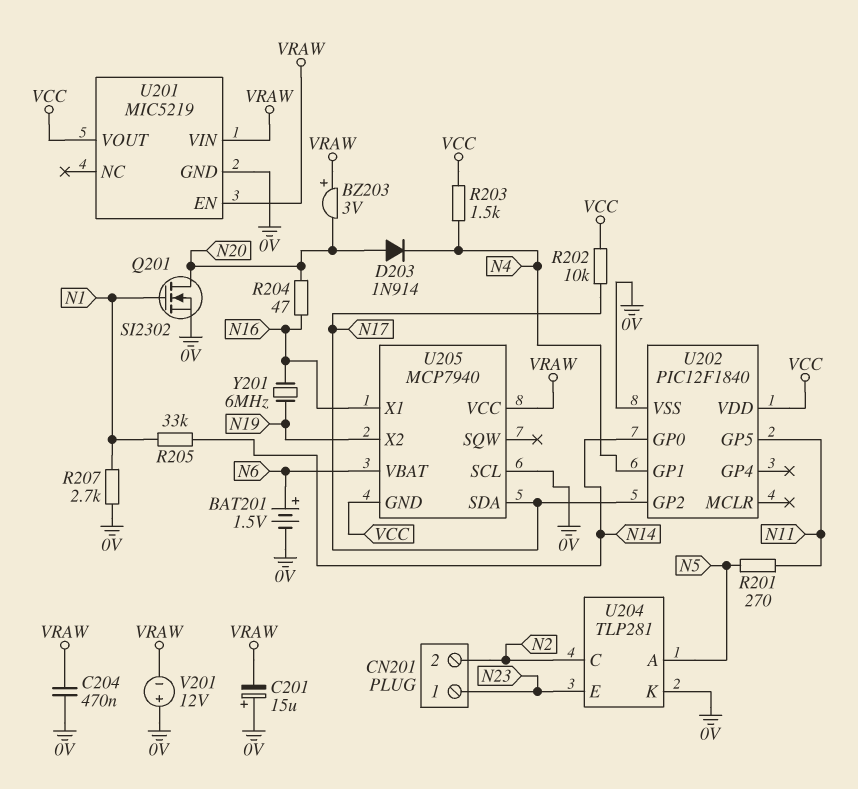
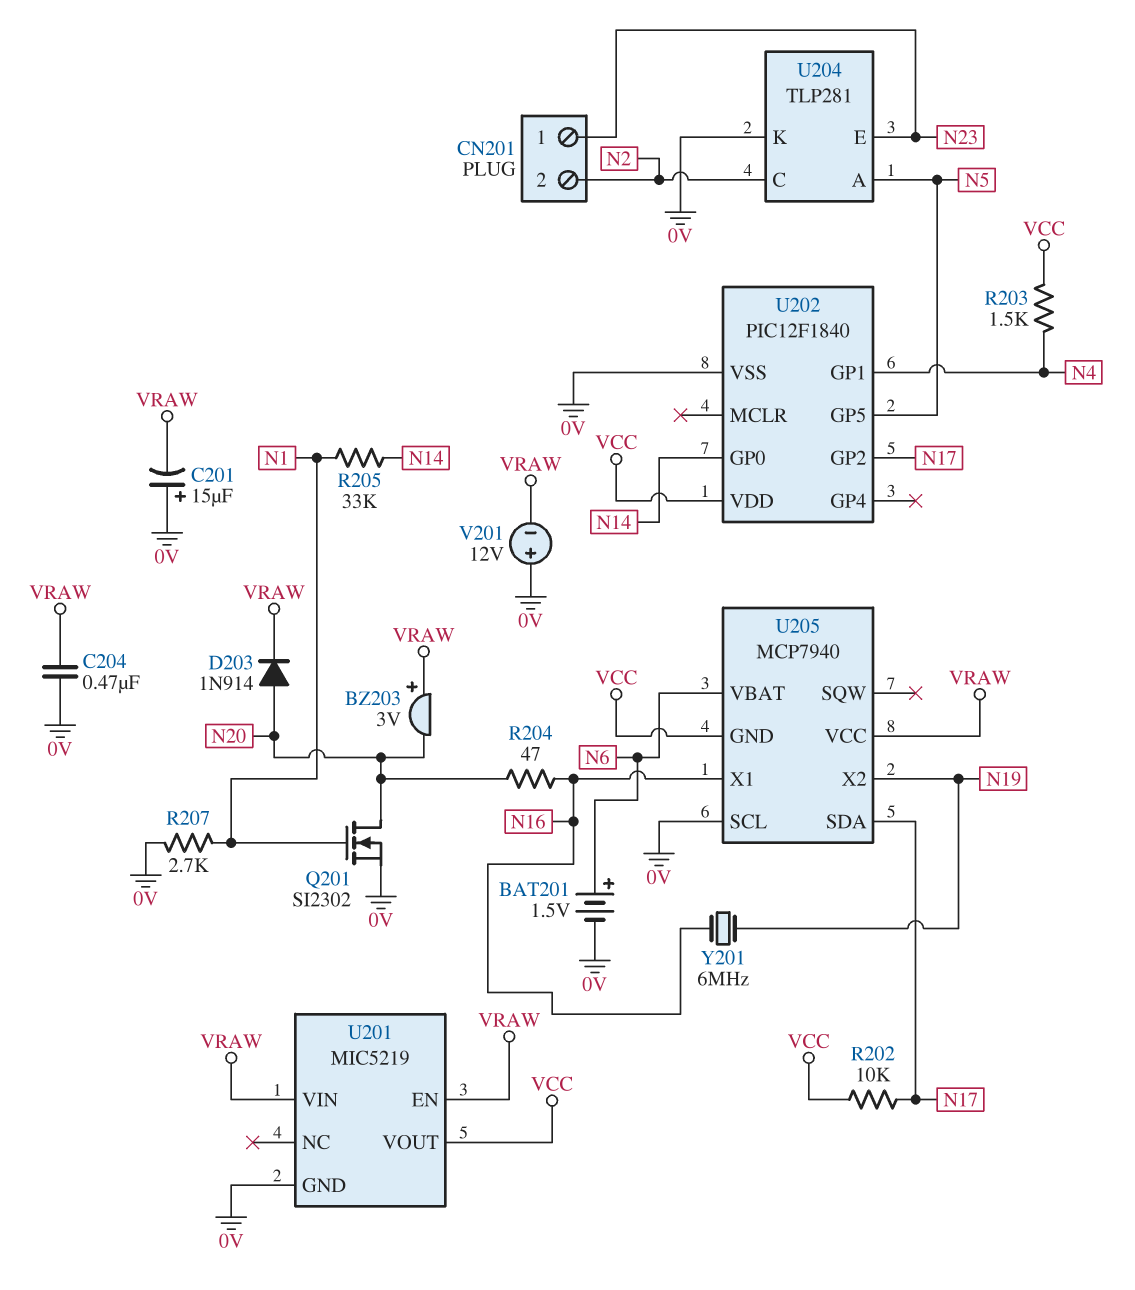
D203: diode 1N914 (A N20, K N4) -> diode 1N914 (A N20, K VRAW)
R201: 270 (N5, N11) -> none
U202 pin GP5: N11 -> N5

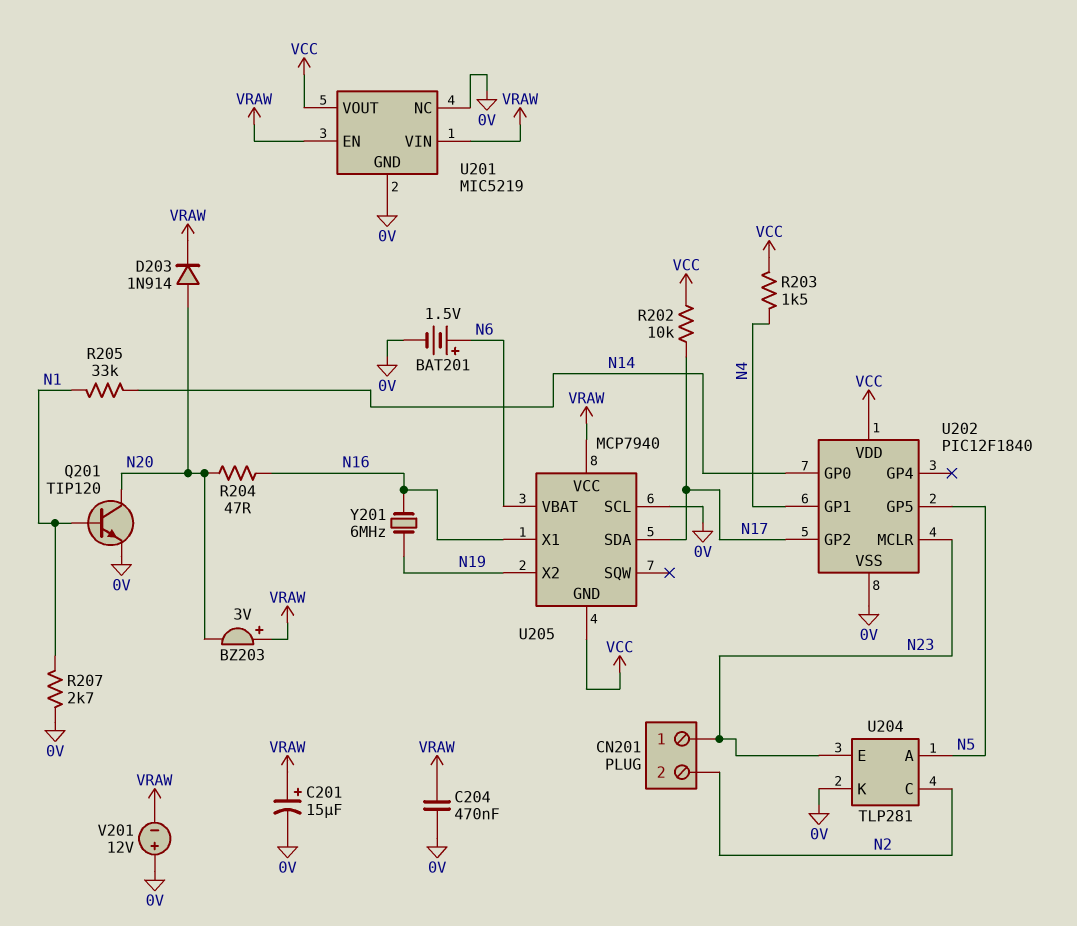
C201: 15uF (plus 0V, minus VRAW) -> 15uF (plus VRAW, minus 0V)
Q201: NMOS SI2302 (G N1, D N20, S 0V) -> NPN TIP120 (B N1, C N20, E 0V)
U201 pin NC: none -> 0V
U202 pin MCLR: none -> N23

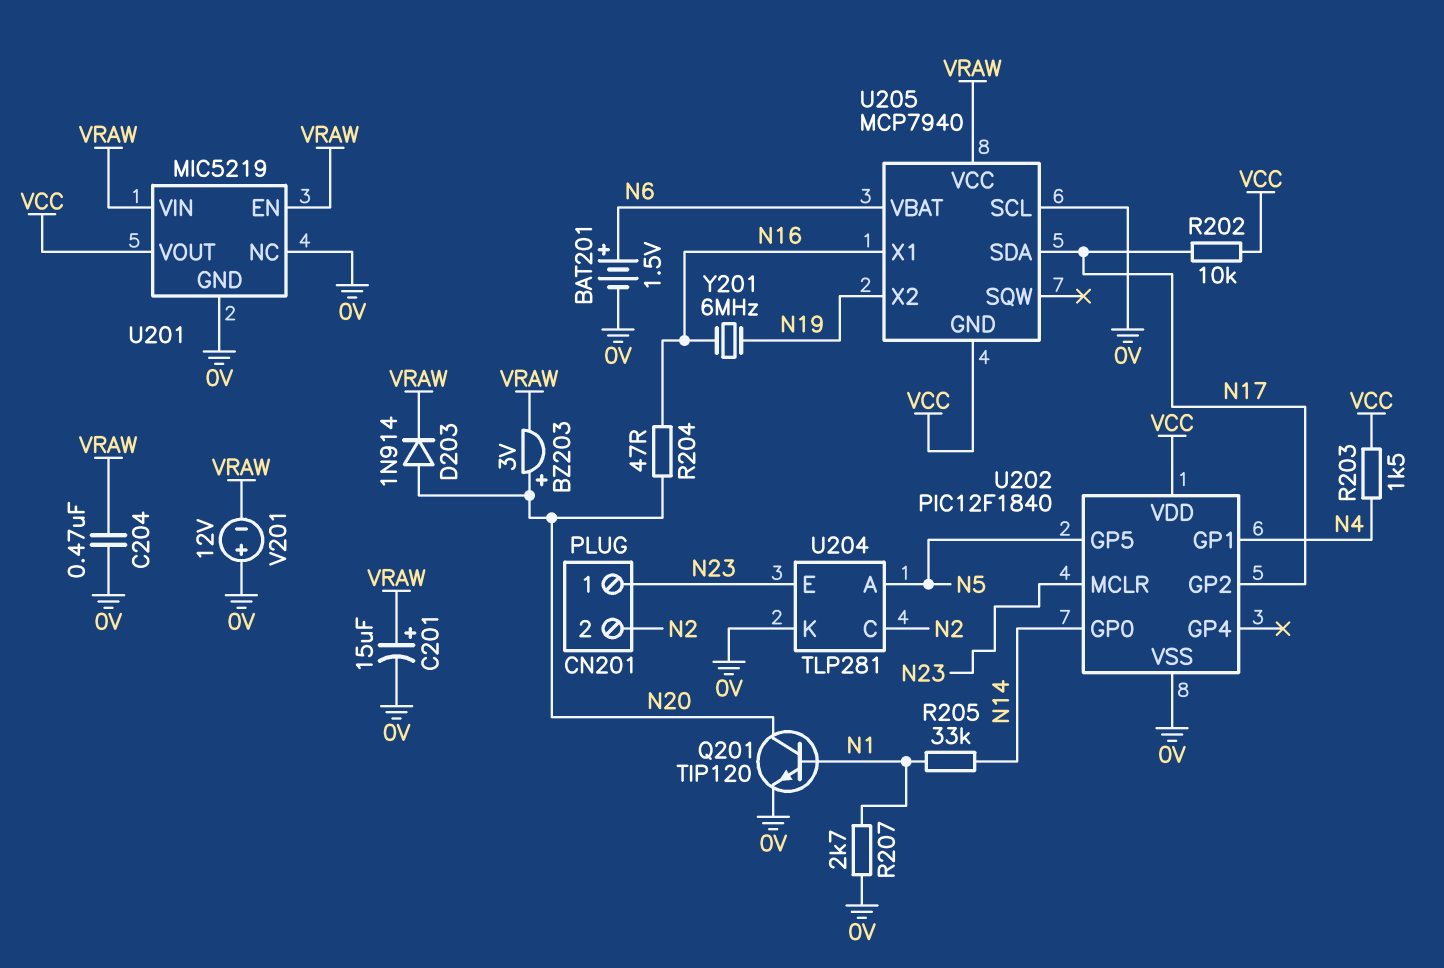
BZ203: buzzer 3V (plus VRAW, minus N20) -> buzzer 3V (plus N20, minus VRAW)

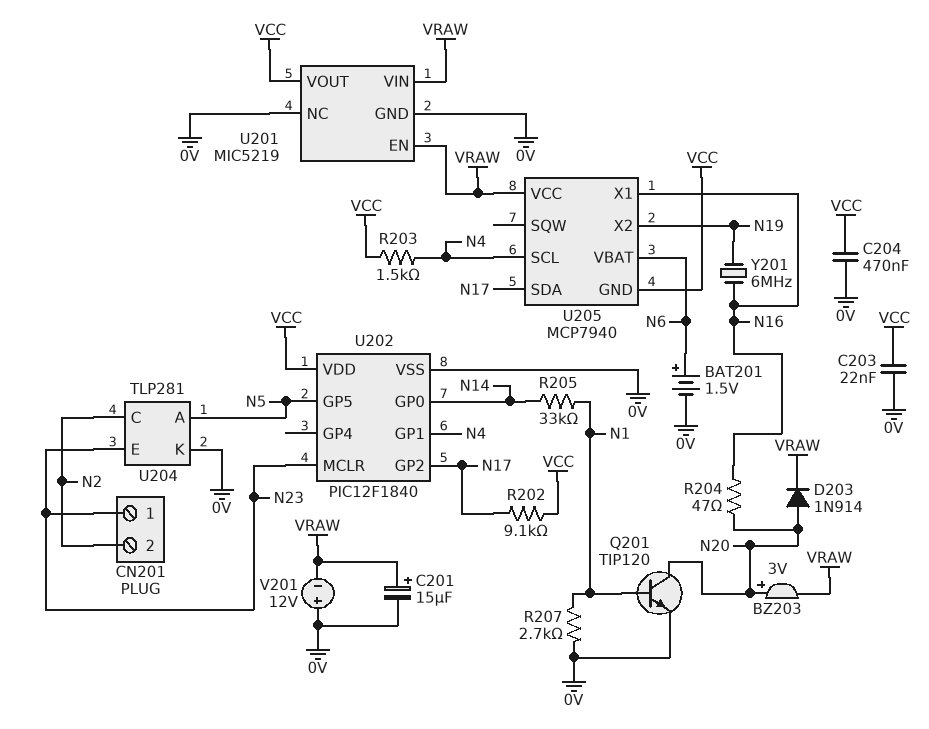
C203: none -> 22nF (0V, VCC)
C204: 470nF (0V, VRAW) -> 470nF (0V, VCC)
R202: 10k (N17, VCC) -> 9.1k (N17, VCC)
U205 pin SCL: 0V -> N4

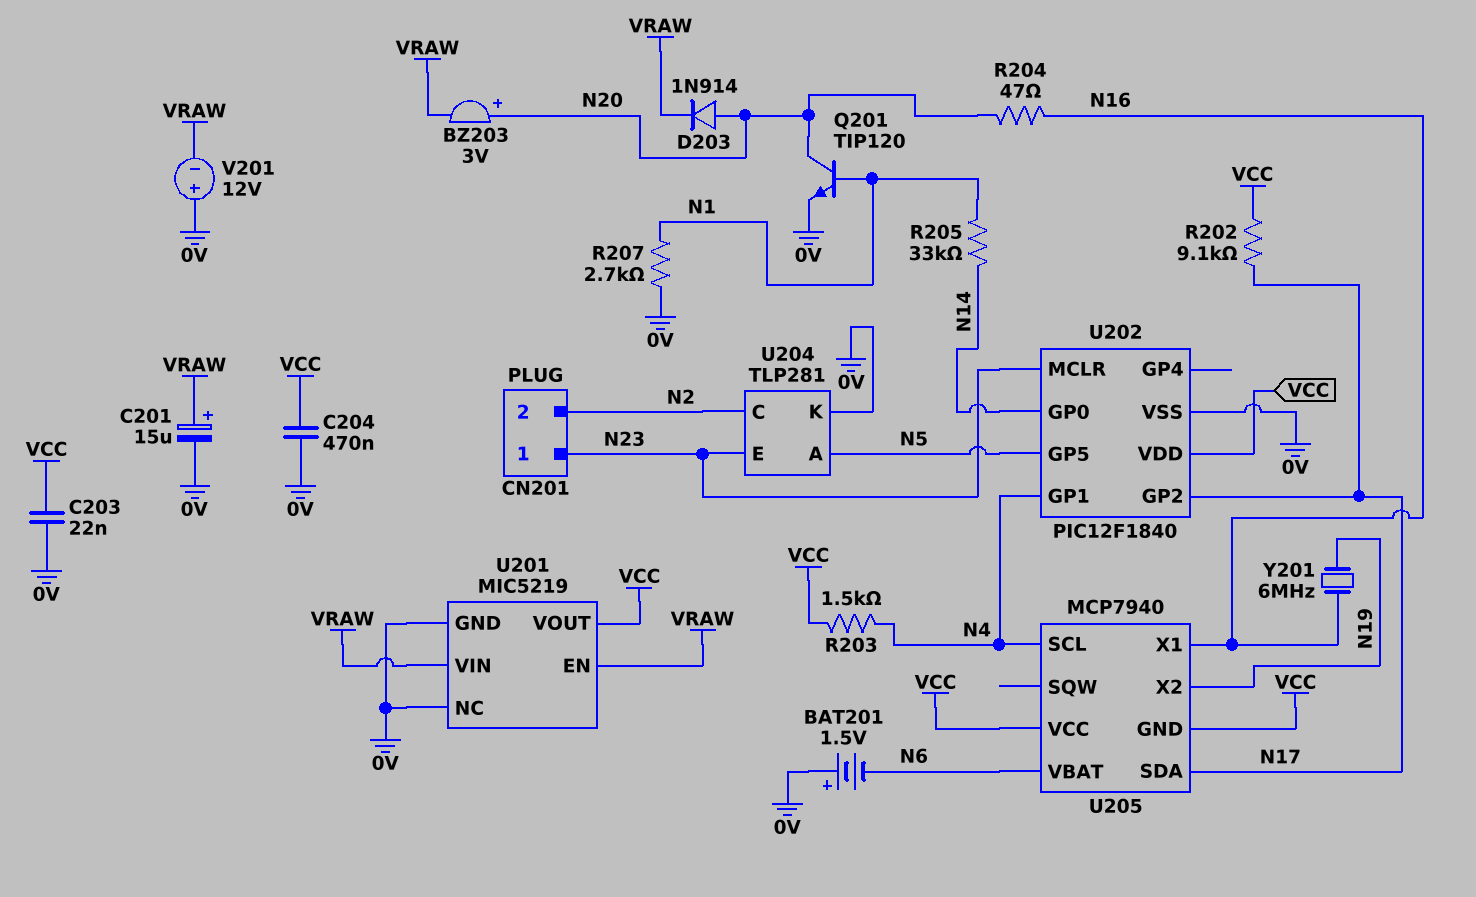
BAT201: 1.5V (plus N6, minus 0V) -> 1.5V (plus 0V, minus N6)
U205 pin VCC: VRAW -> VCC

